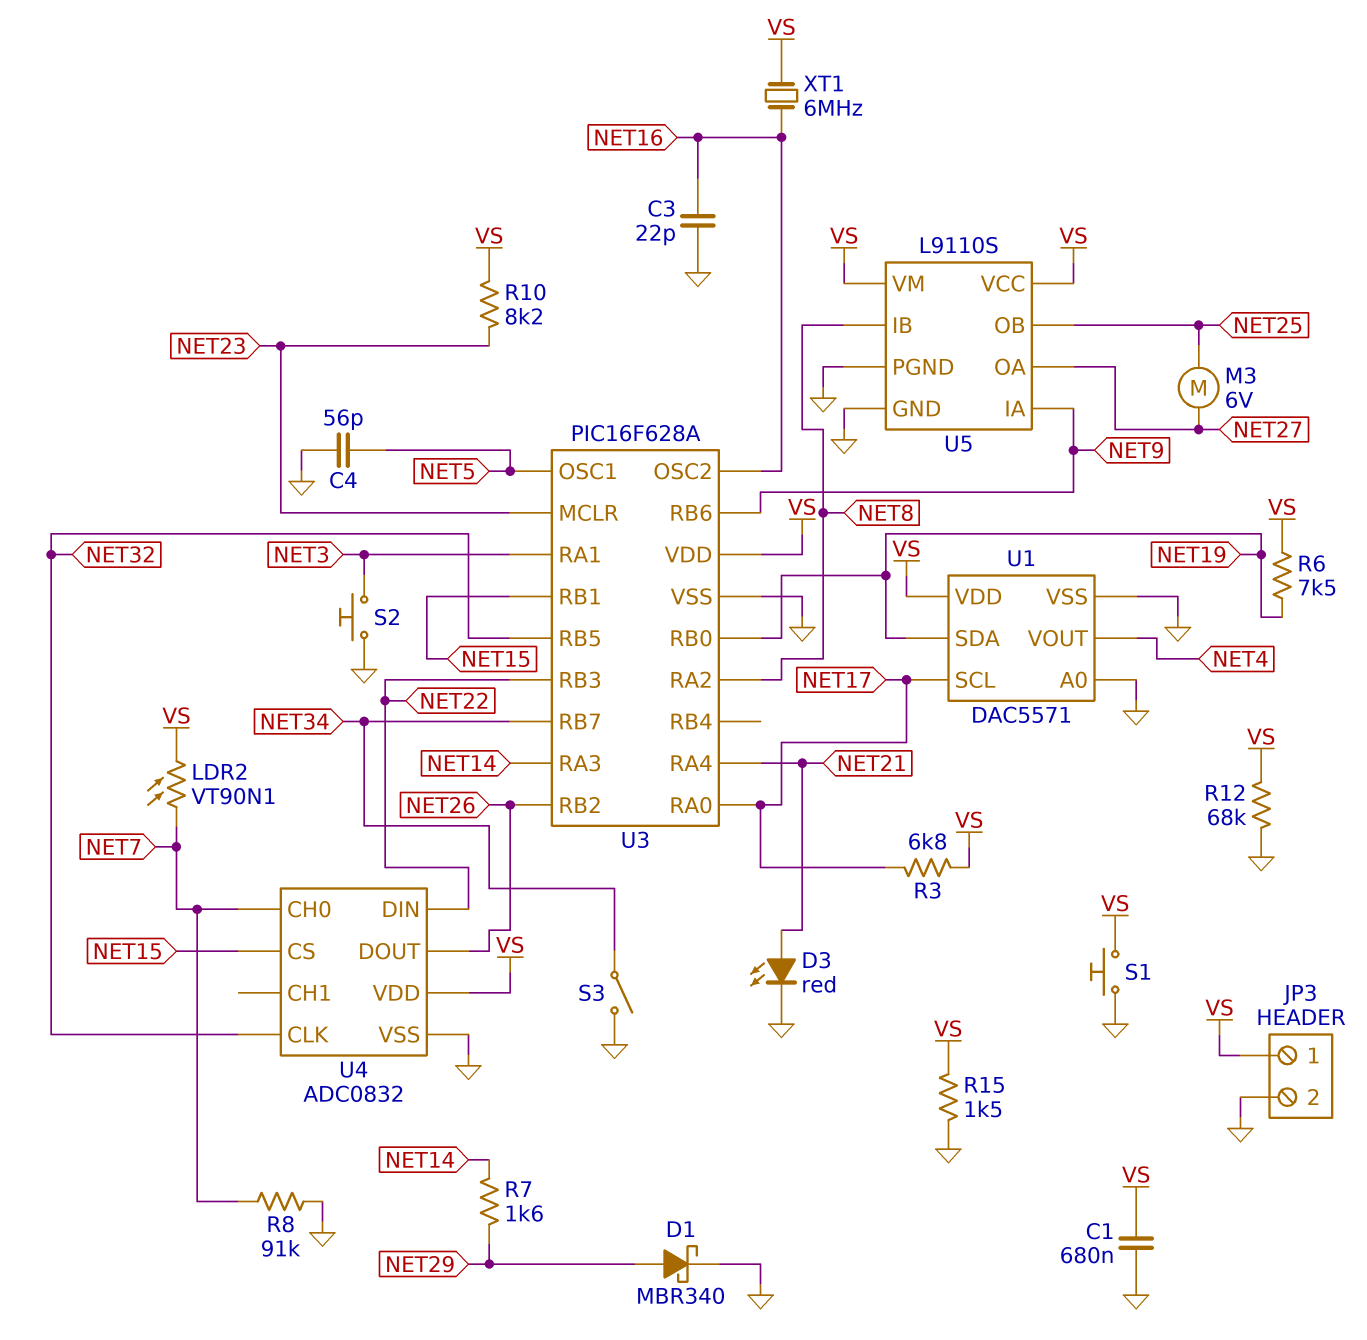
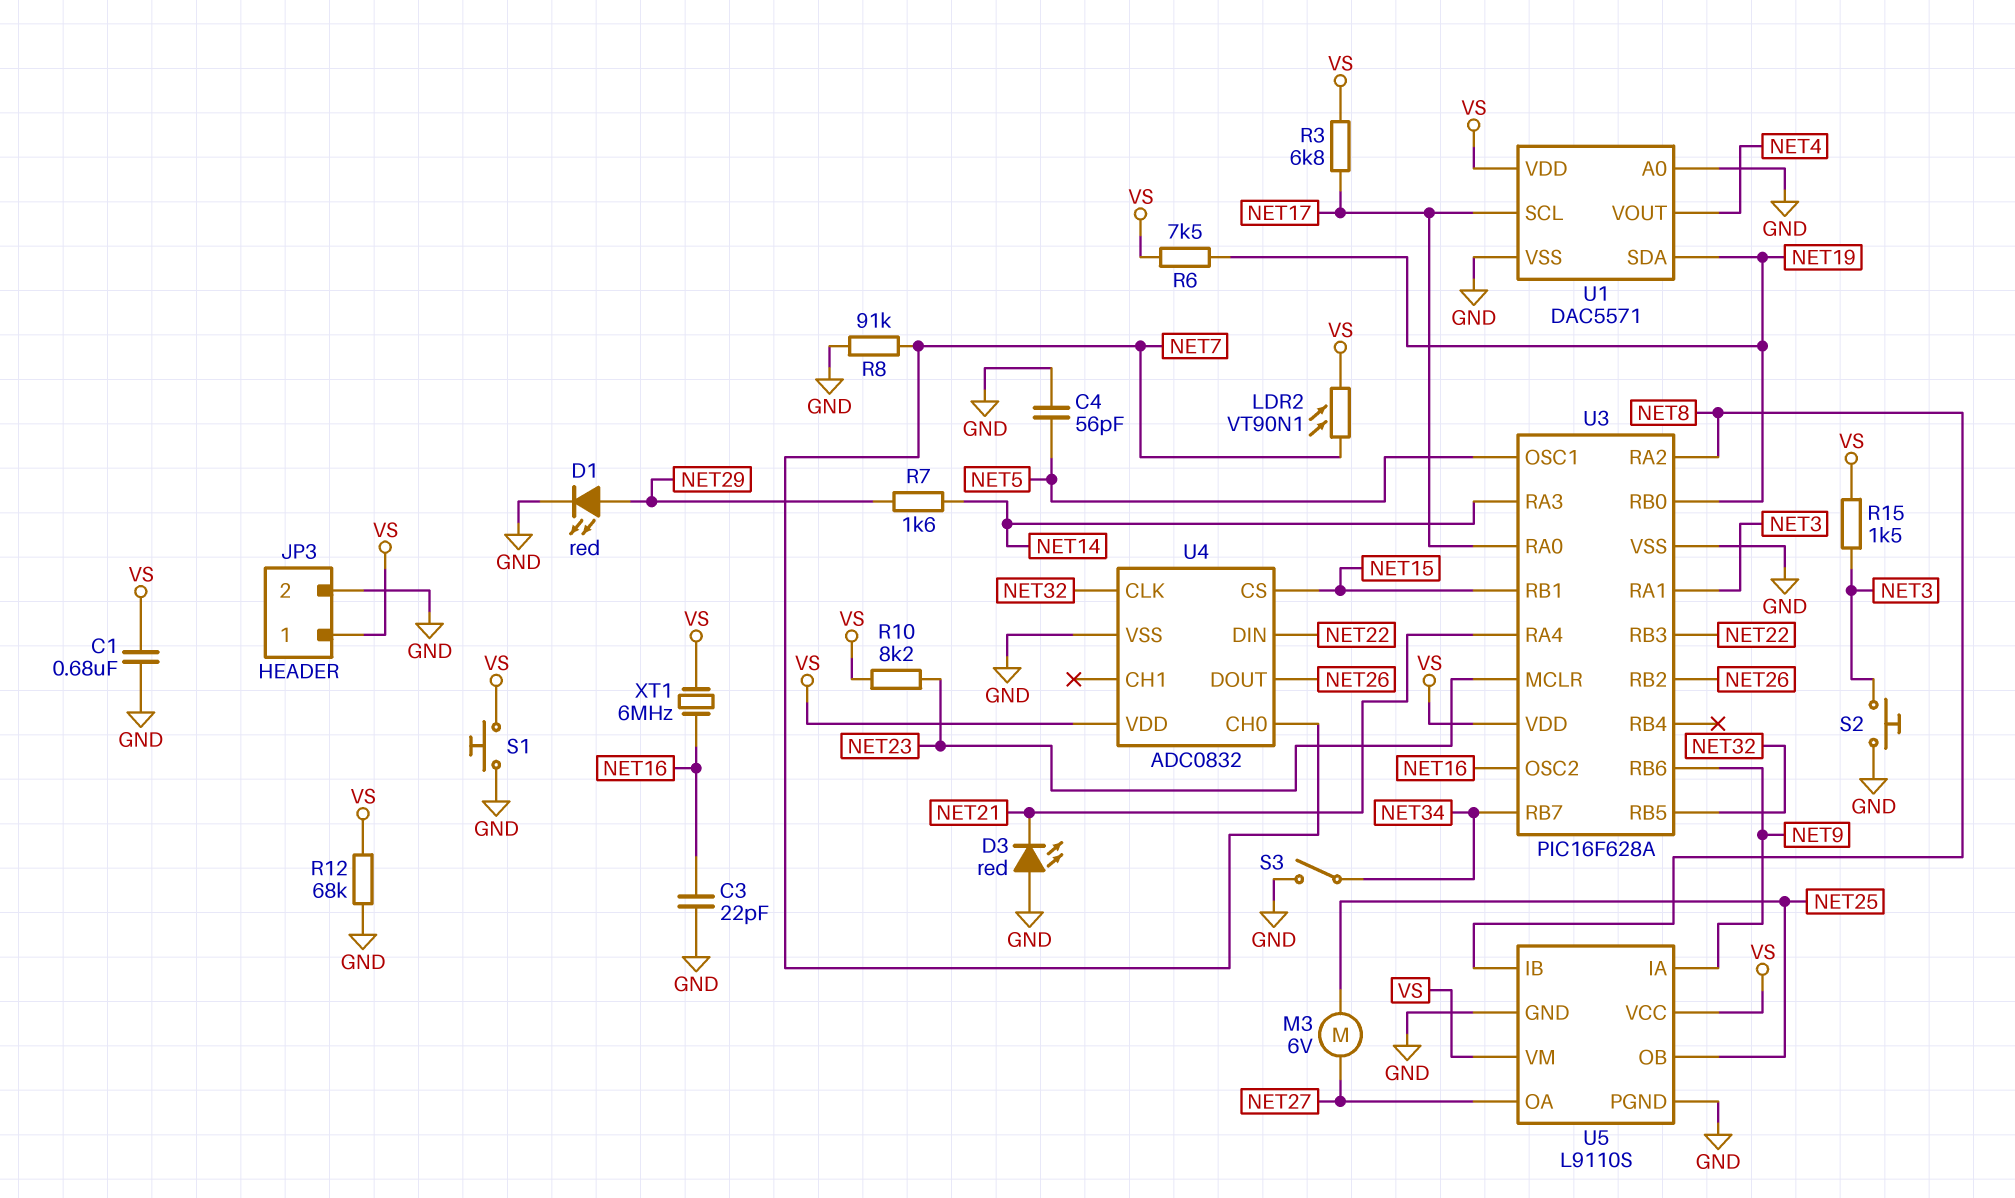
D1: schottky MBR340 (A NET29, K GND) -> LED red (A NET29, K GND)
D3: LED red (A NET21, K GND) -> LED red (A GND, K NET21)
R15: 1.5k (GND, VS) -> 1.5k (NET3, VS)

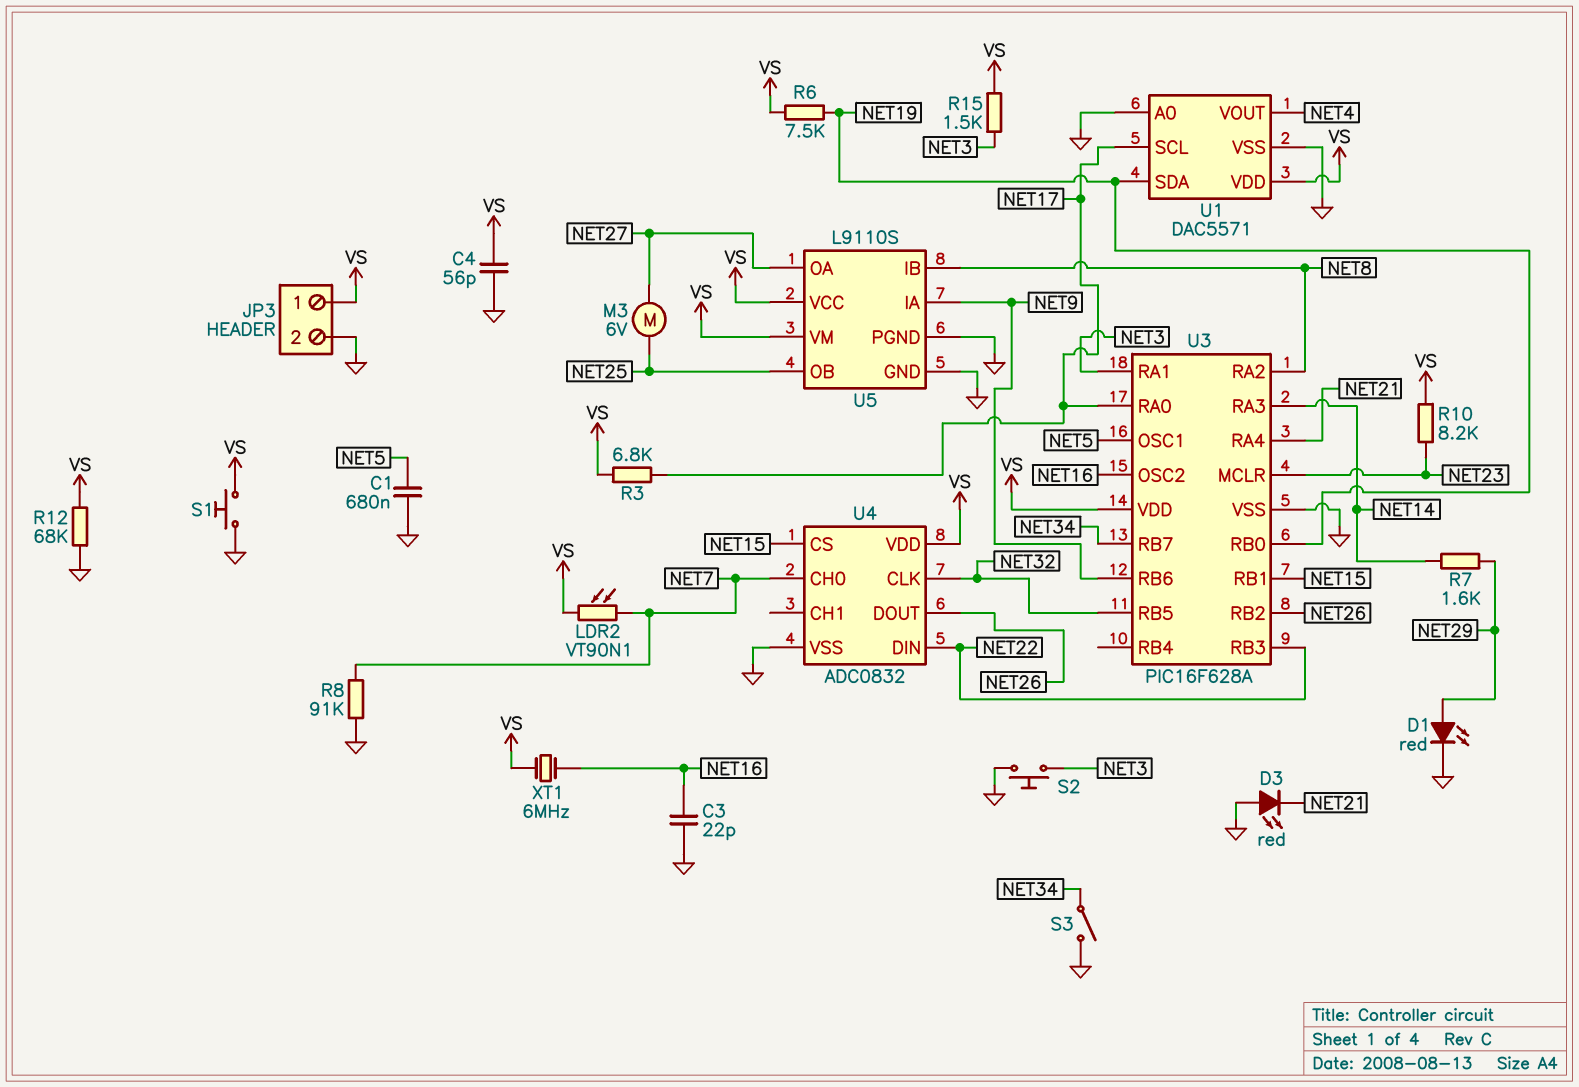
C1: 680nF (GND, VS) -> 680nF (GND, NET5)
C4: 56pF (GND, NET5) -> 56pF (GND, VS)

